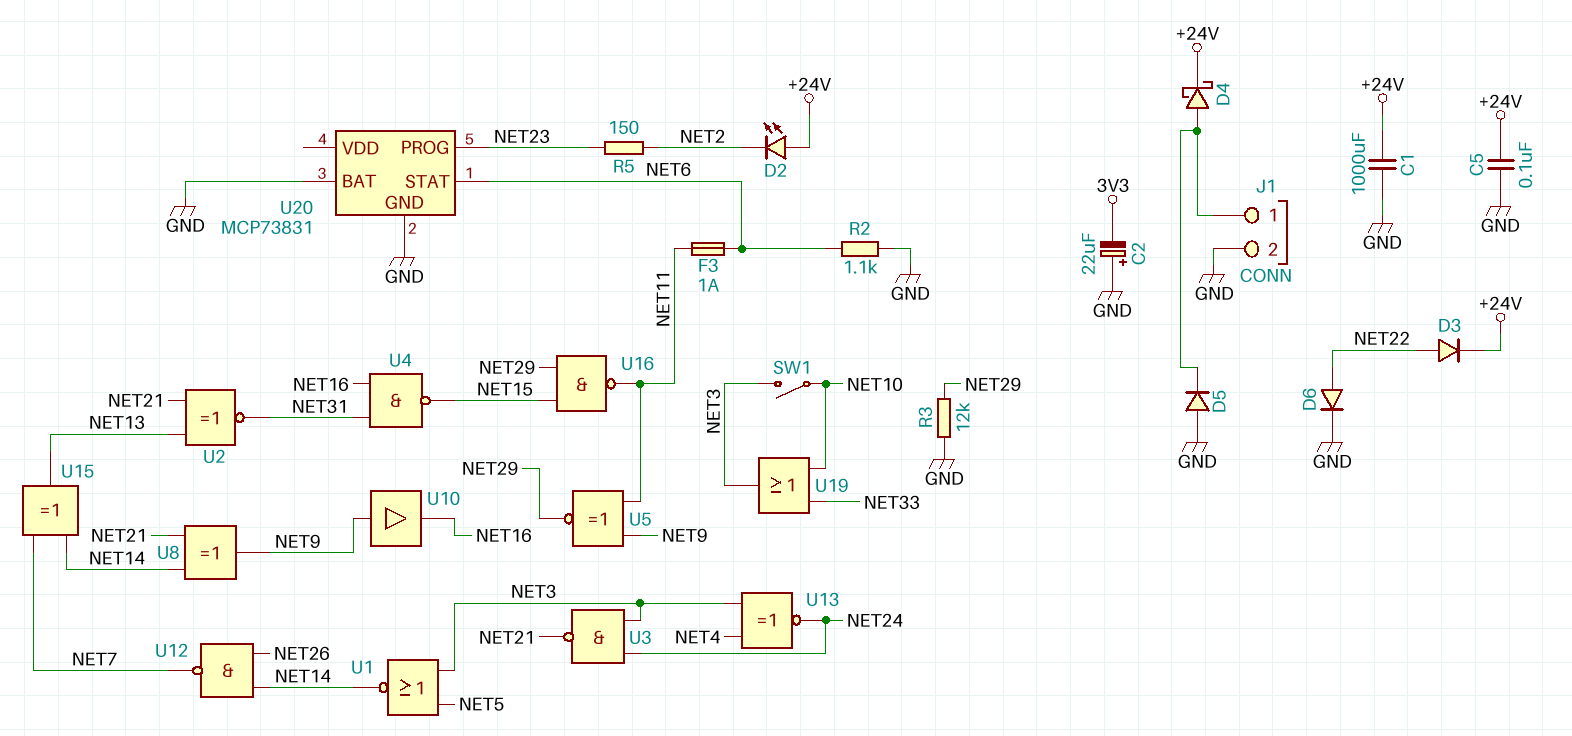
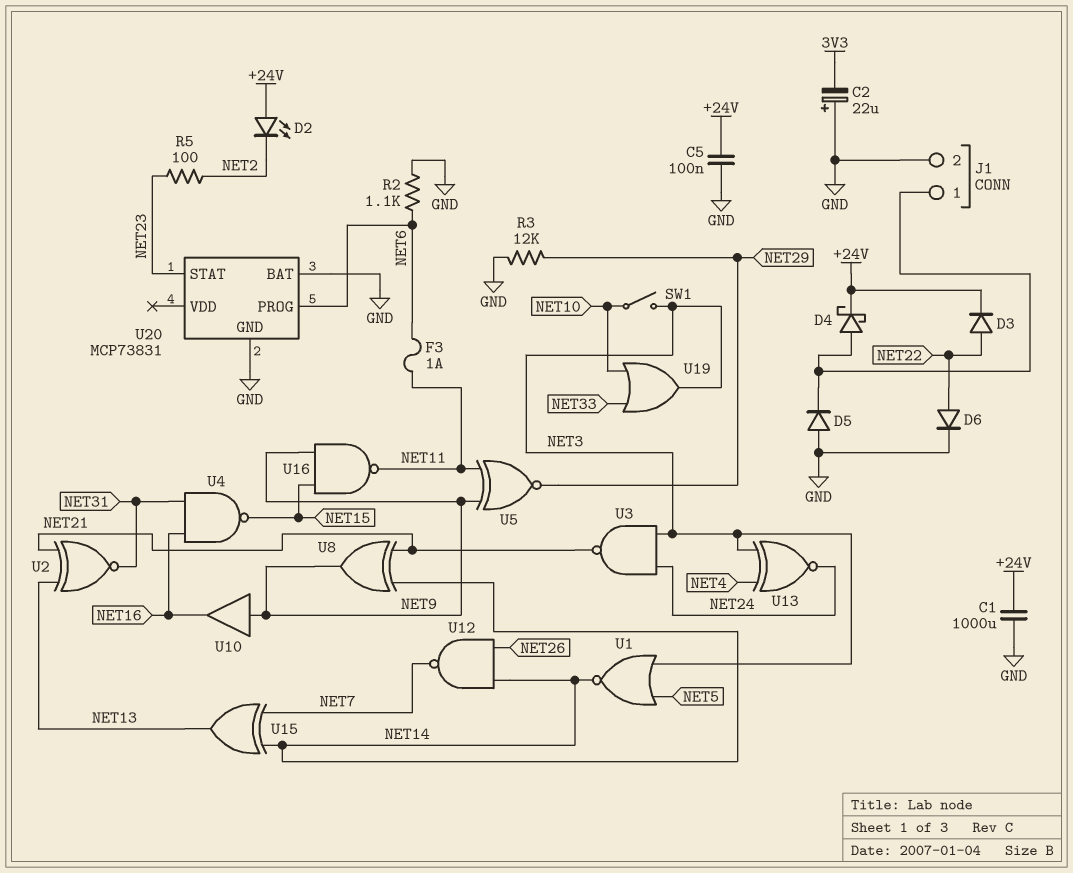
R5: 150 (NET2, NET23) -> 100 (NET2, NET23)
U16: NAND (in NET15, in NET29, out NET11) -> NAND (in NET9, in NET15, out NET11)
U20 pin PROG: NET23 -> NET6
U20 pin STAT: NET6 -> NET23

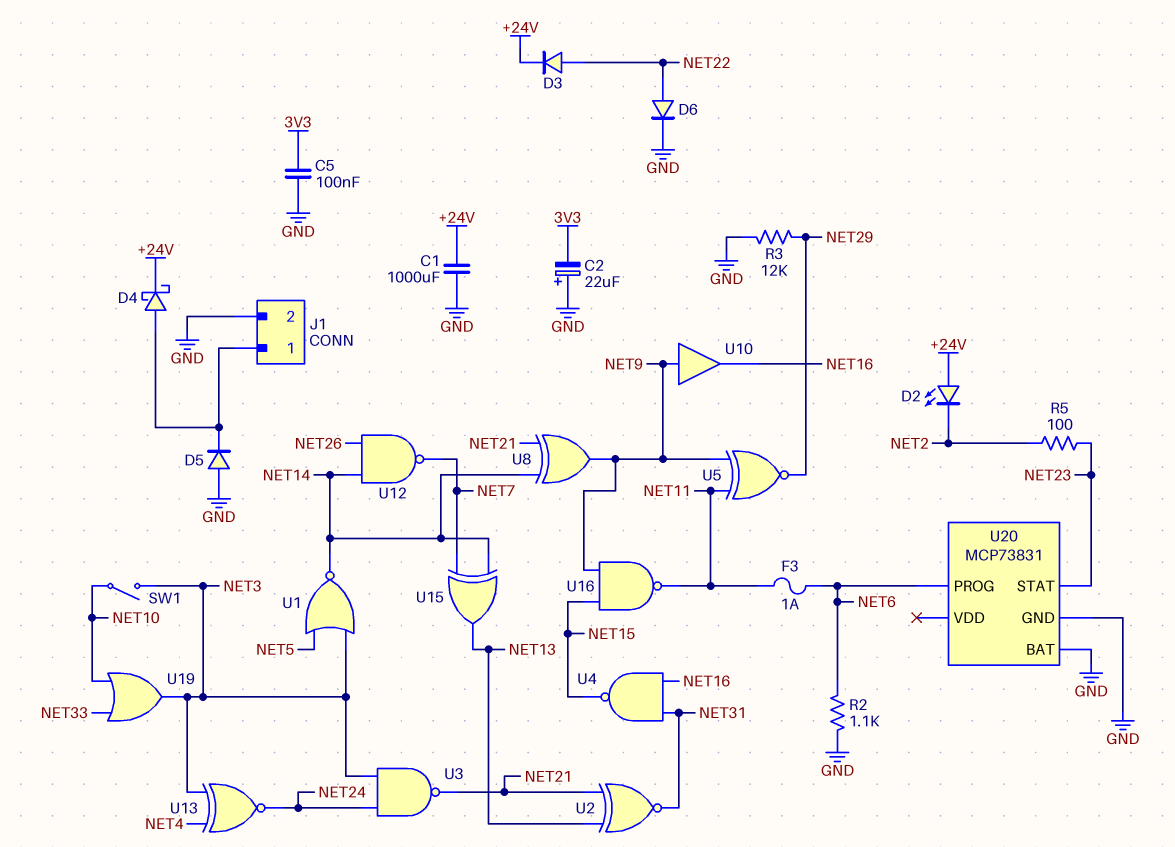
C5: 100nF (+24V, GND) -> 100nF (3V3, GND)

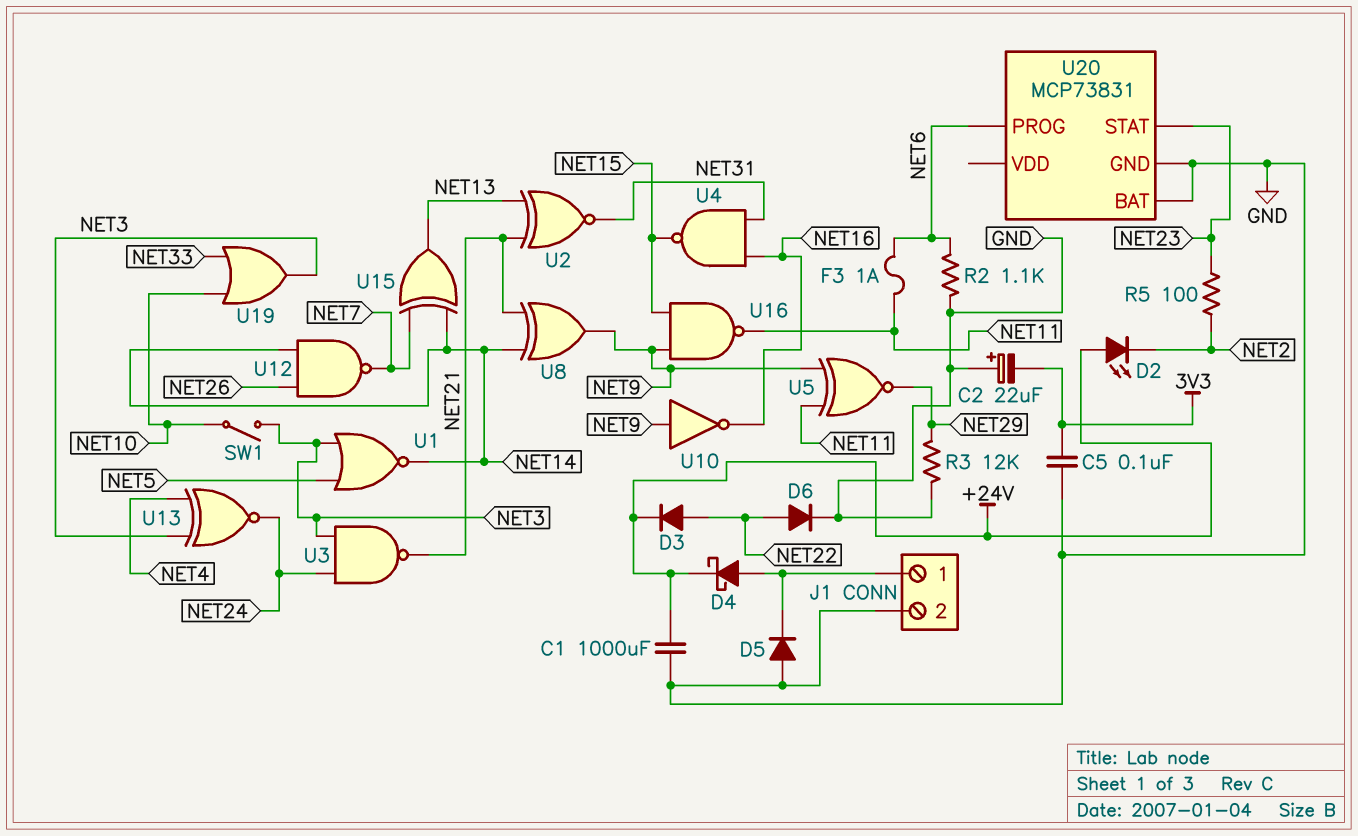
U10: buffer (in NET9, out NET16) -> NOT (in NET9, out NET16)

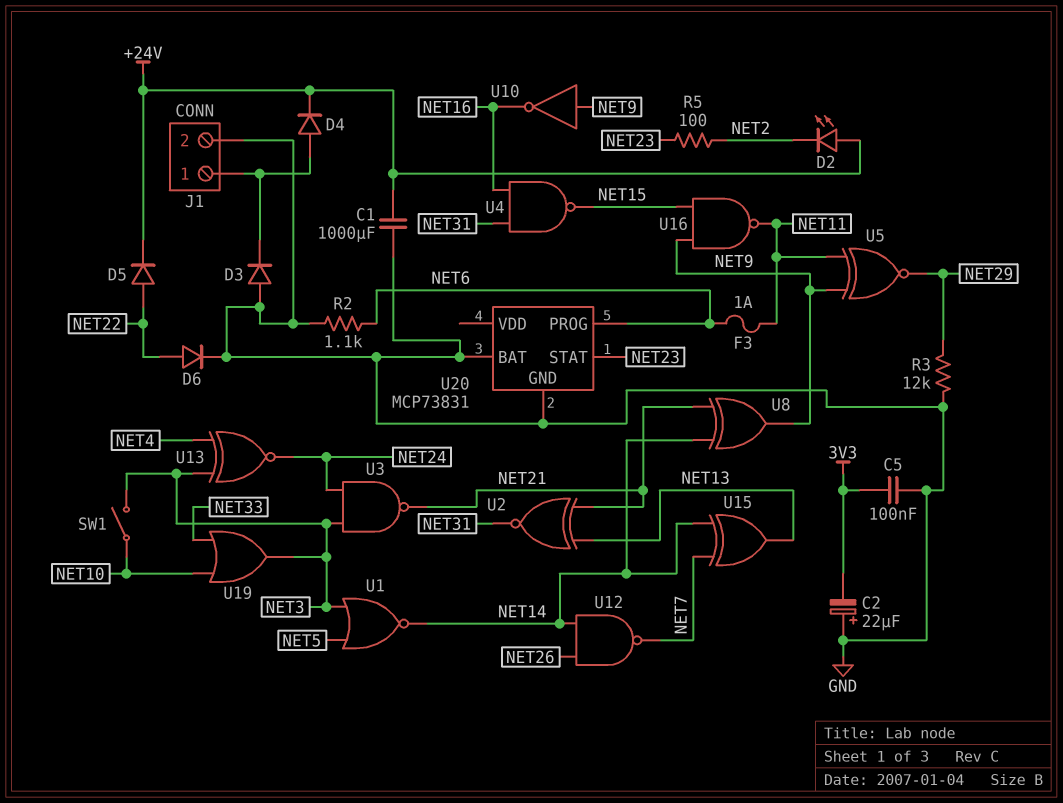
D3: diode (A NET22, K +24V) -> diode (A GND, K J1/1)
D4: schottky (A J1/1, K +24V) -> diode (A J1/1, K +24V)
D5: diode (A GND, K J1/1) -> diode (A NET22, K +24V)

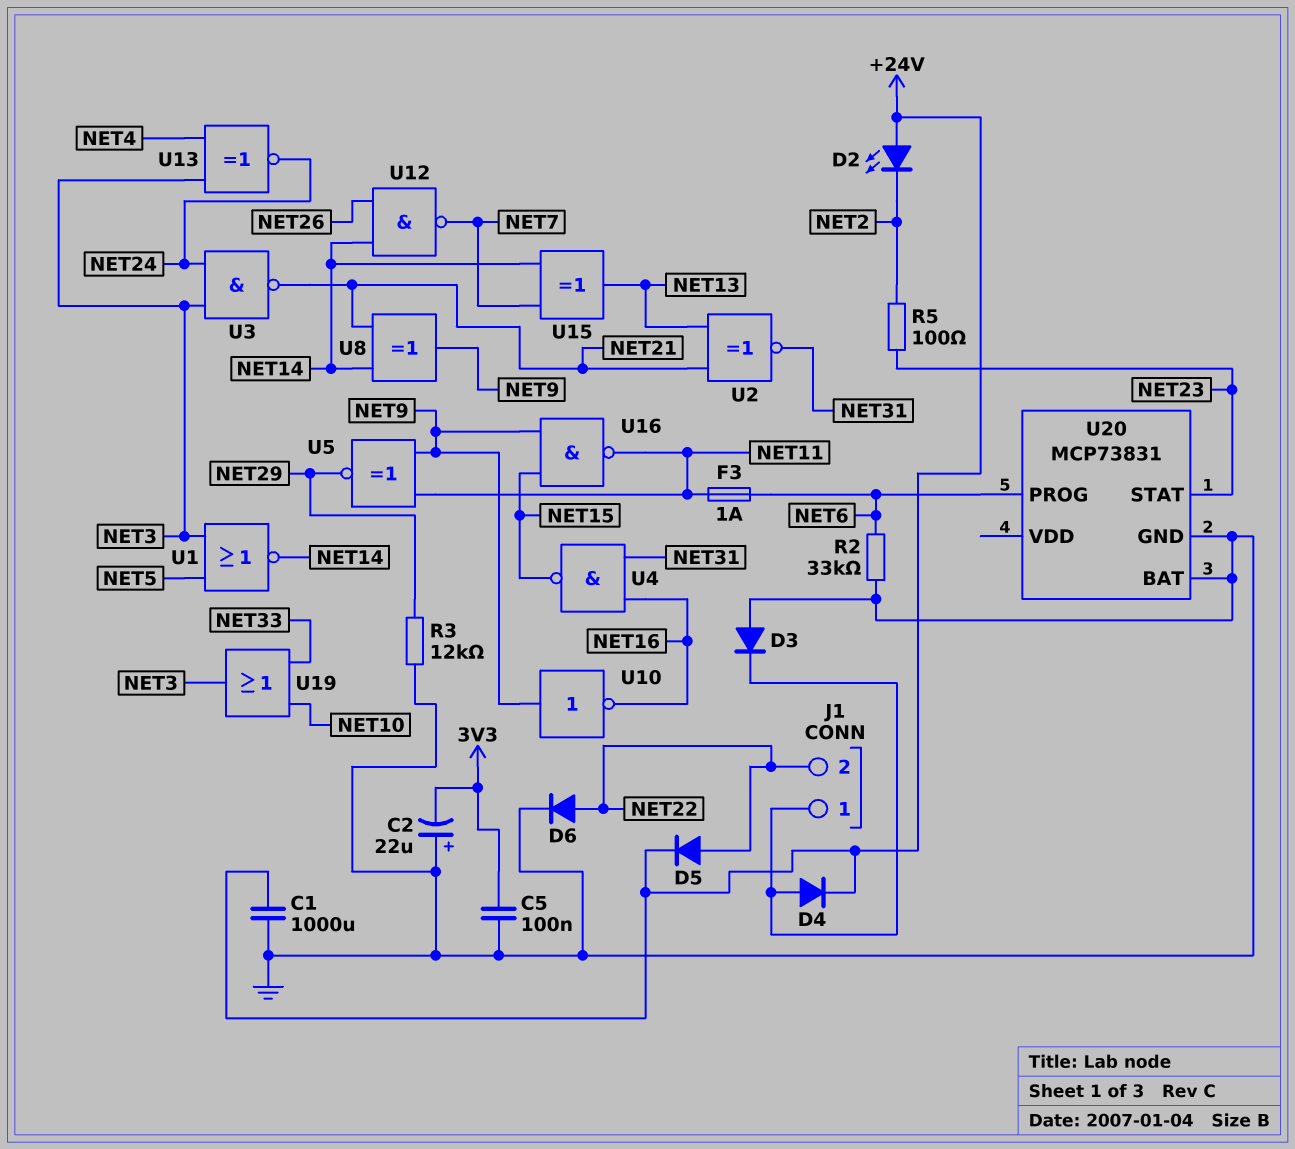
J1 pin 2: GND -> NET22
R2: 1.1k (GND, NET6) -> 33k (GND, NET6)
SW1: switch (NET3, NET10) -> none

